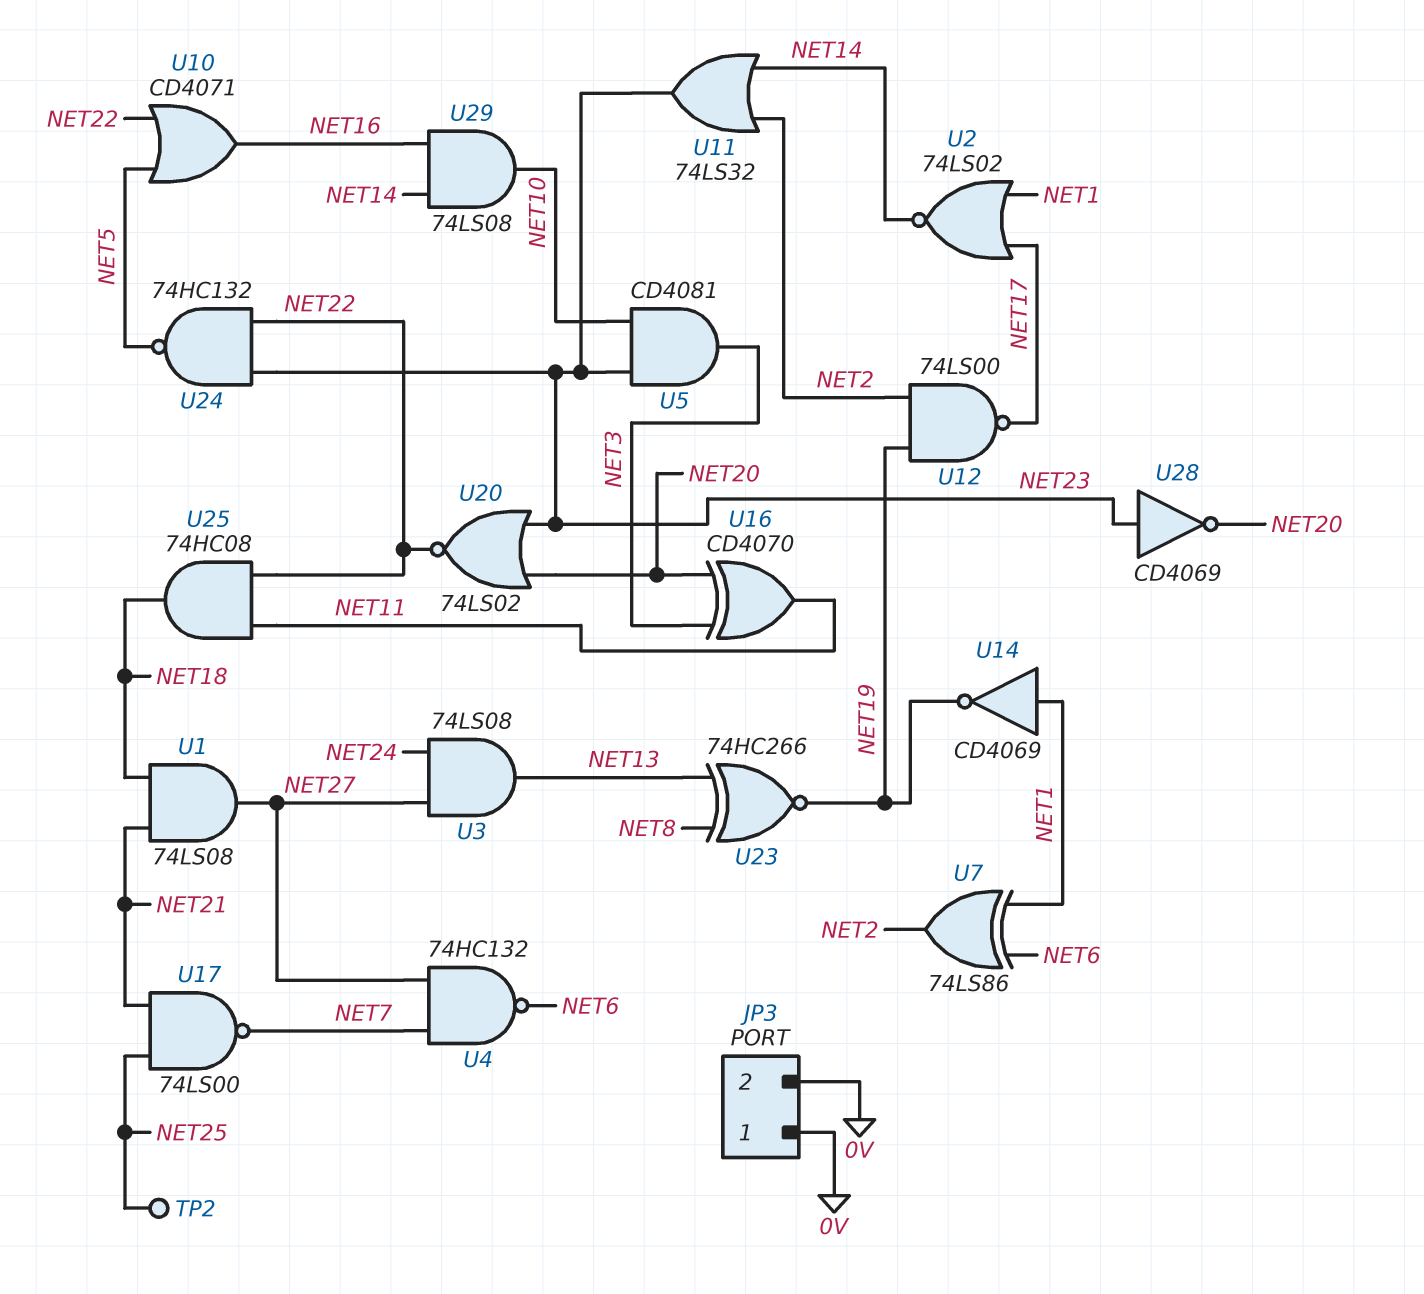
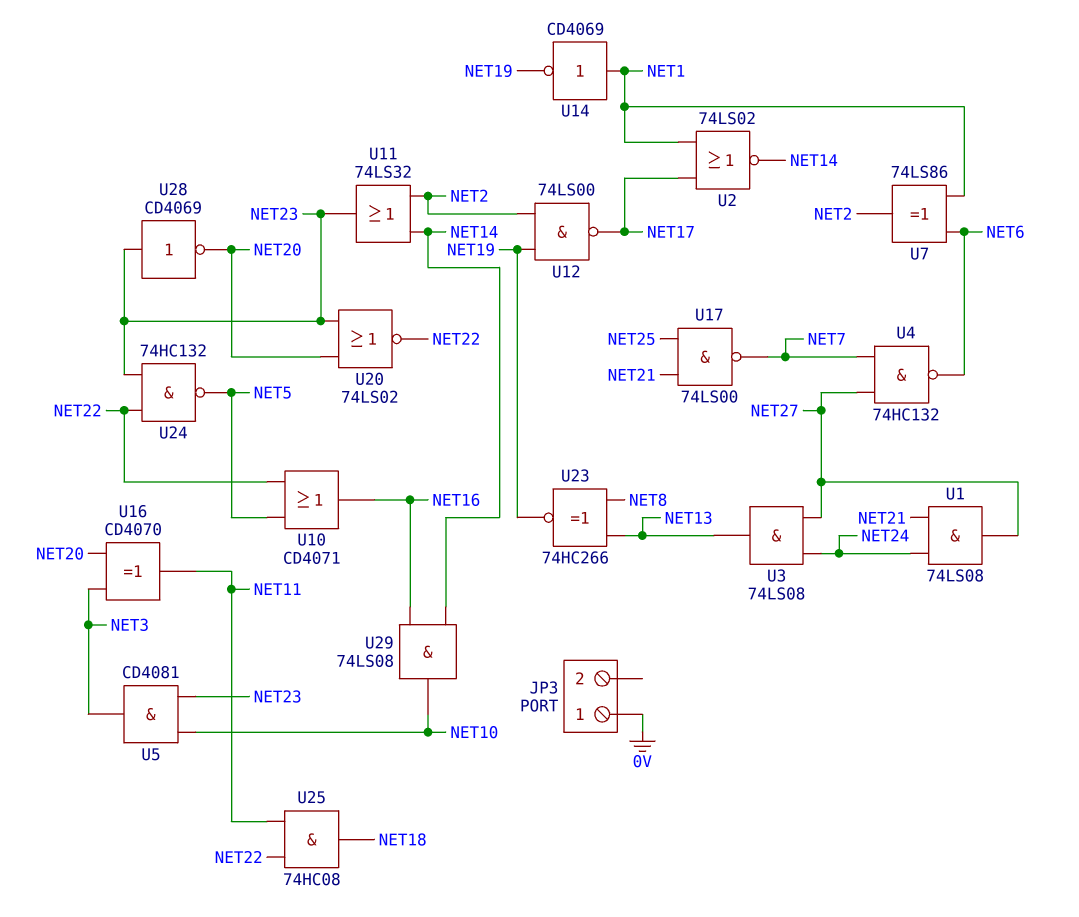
JP3 pin 2: 0V -> none
TP2: test point (NET25) -> none
U1: AND 74LS08 (in NET18, in NET21, out NET27) -> AND 74LS08 (in NET21, in NET24, out NET27)

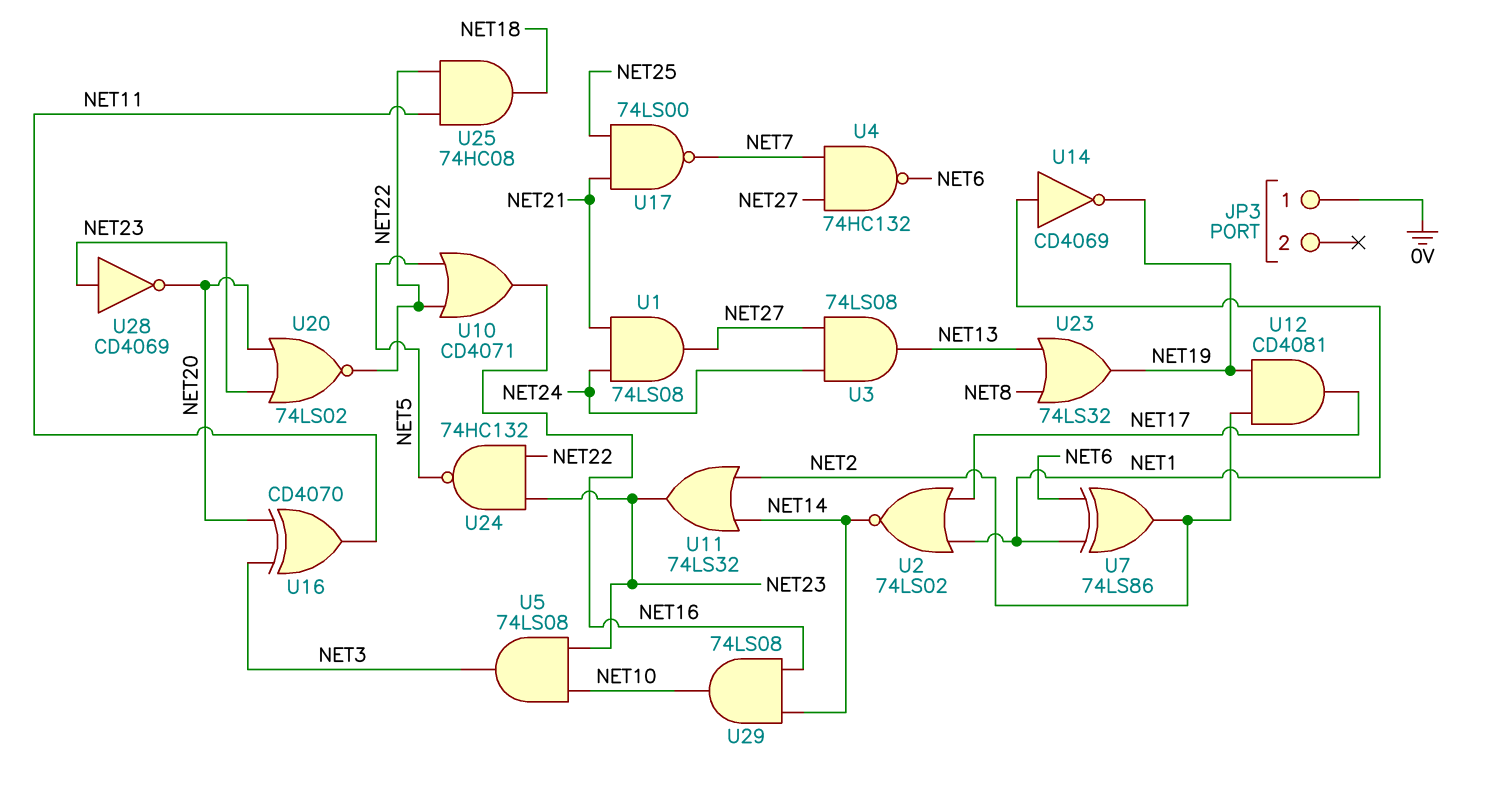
U5: AND CD4081 (in NET10, in NET23, out NET3) -> AND 74LS08 (in NET10, in NET23, out NET3)
U12: NAND 74LS00 (in NET2, in NET19, out NET17) -> AND CD4081 (in NET2, in NET19, out NET17)
U23: XNOR 74HC266 (in NET8, in NET13, out NET19) -> OR 74LS32 (in NET8, in NET13, out NET19)

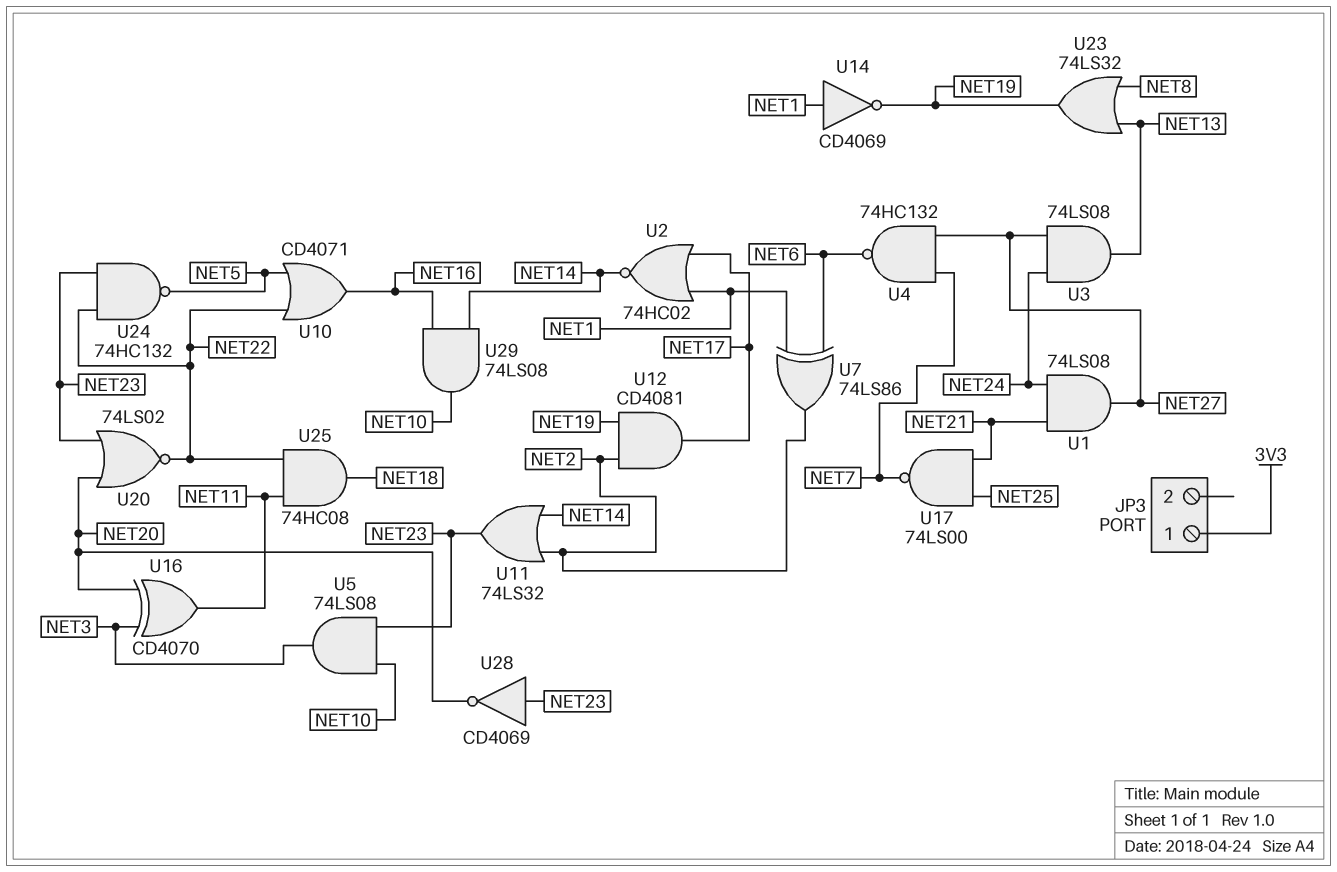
JP3 pin 1: 0V -> 3V3
U2: NOR 74LS02 (in NET1, in NET17, out NET14) -> NOR 74HC02 (in NET1, in NET17, out NET14)

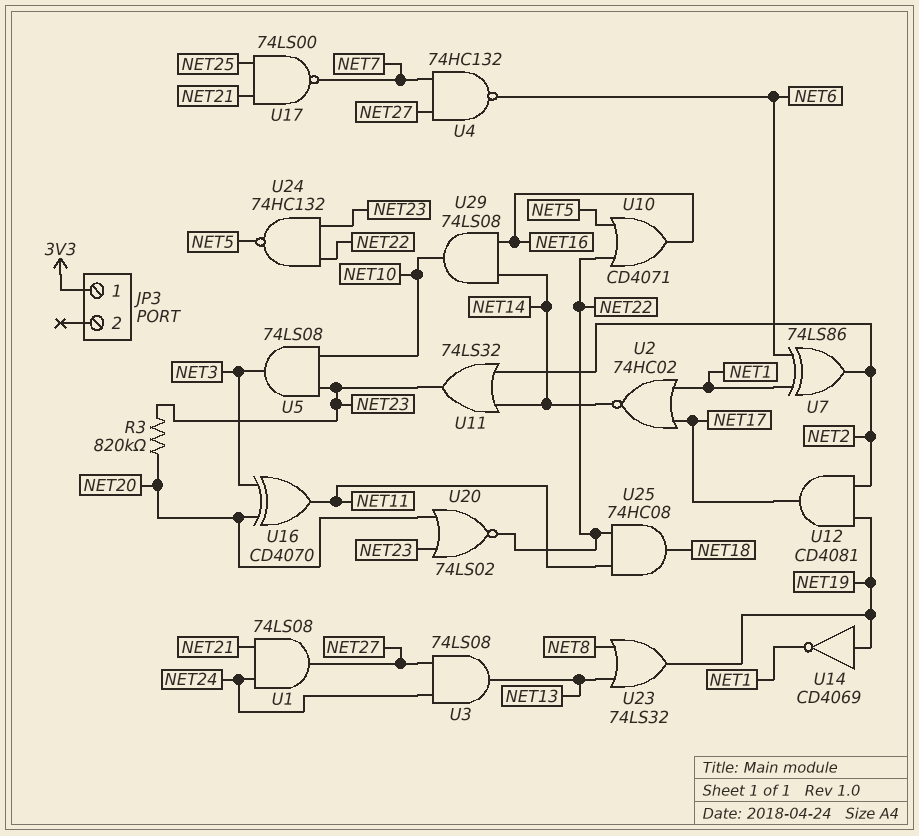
R3: none -> 820k (NET20, NET23)
U14: NOT CD4069 (in NET1, out NET19) -> NOT CD4069 (in NET19, out NET1)
U28: NOT CD4069 (in NET23, out NET20) -> none

